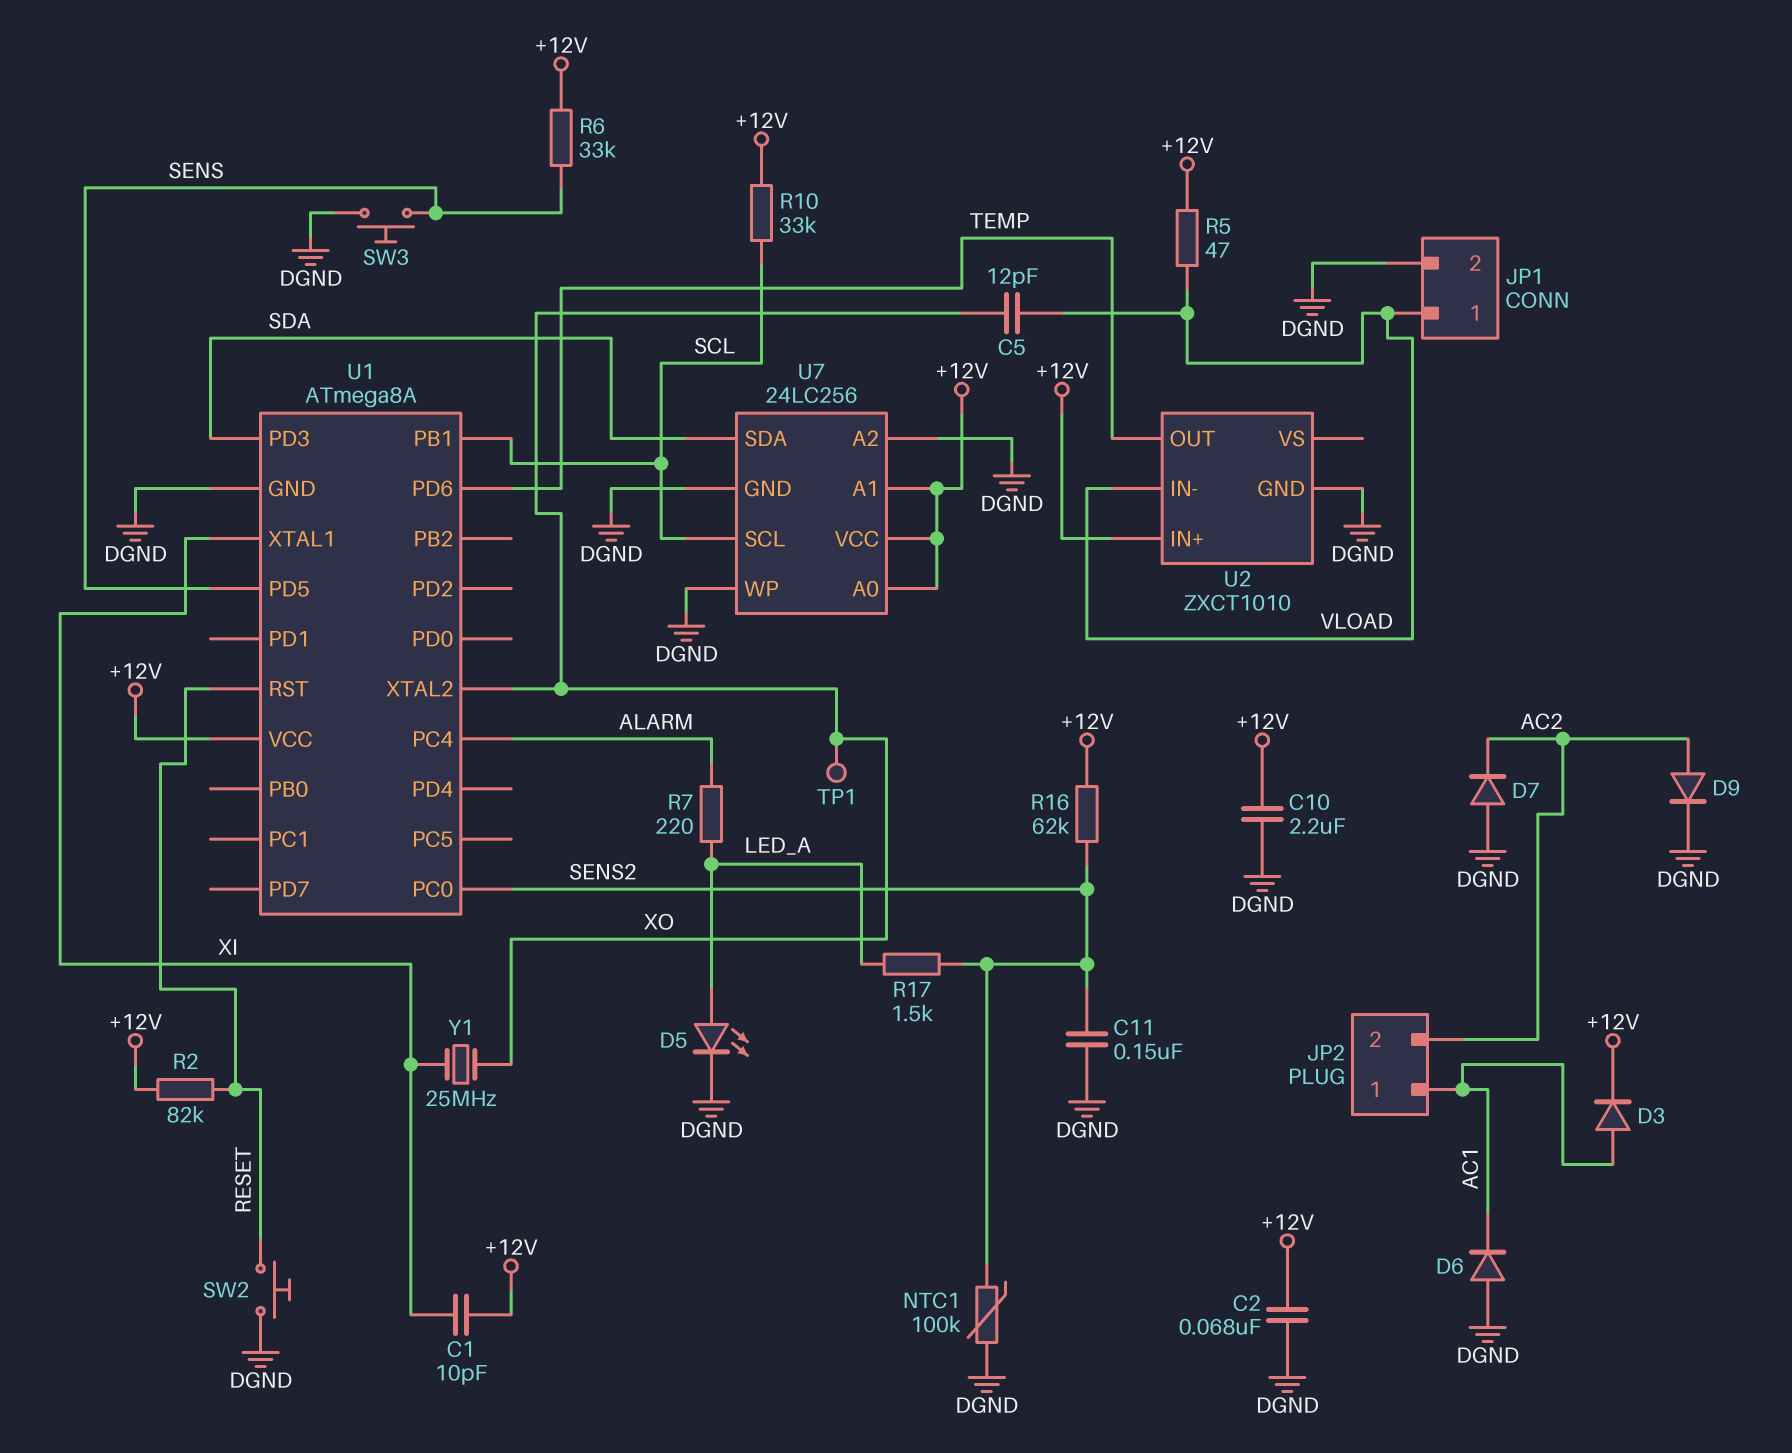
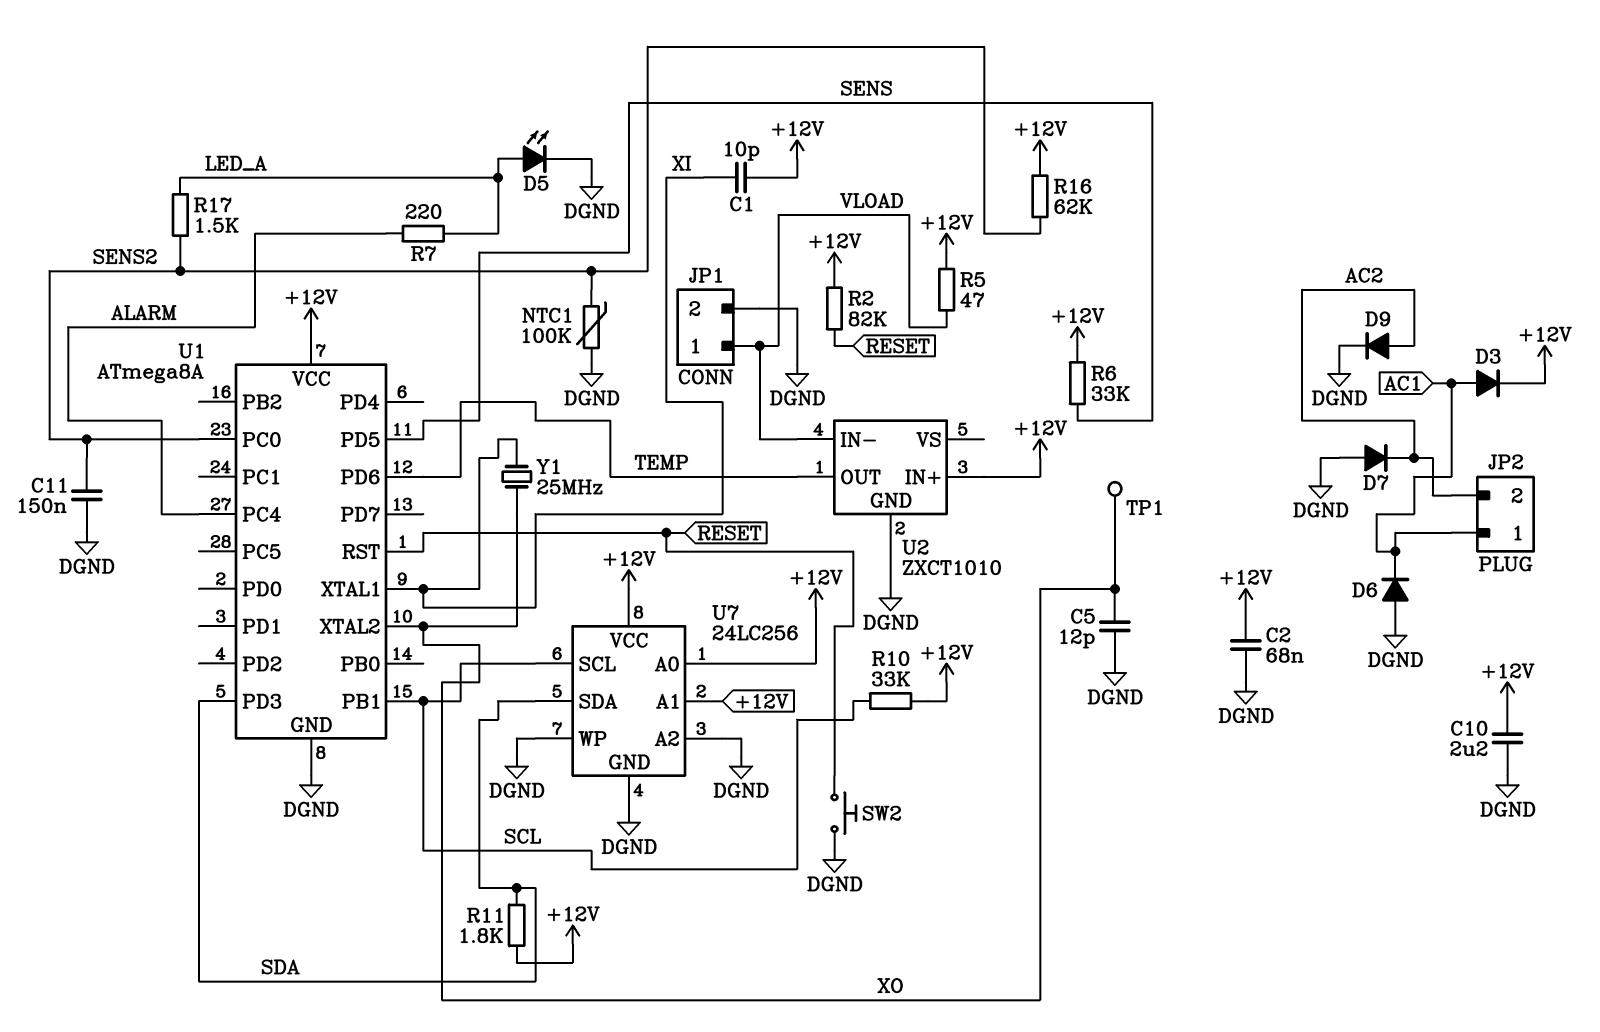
C5: 12pF (VLOAD, XO) -> 12pF (DGND, XO)
R11: none -> 1.8k (+12V, SDA)
SW3: button (DGND, SENS) -> none

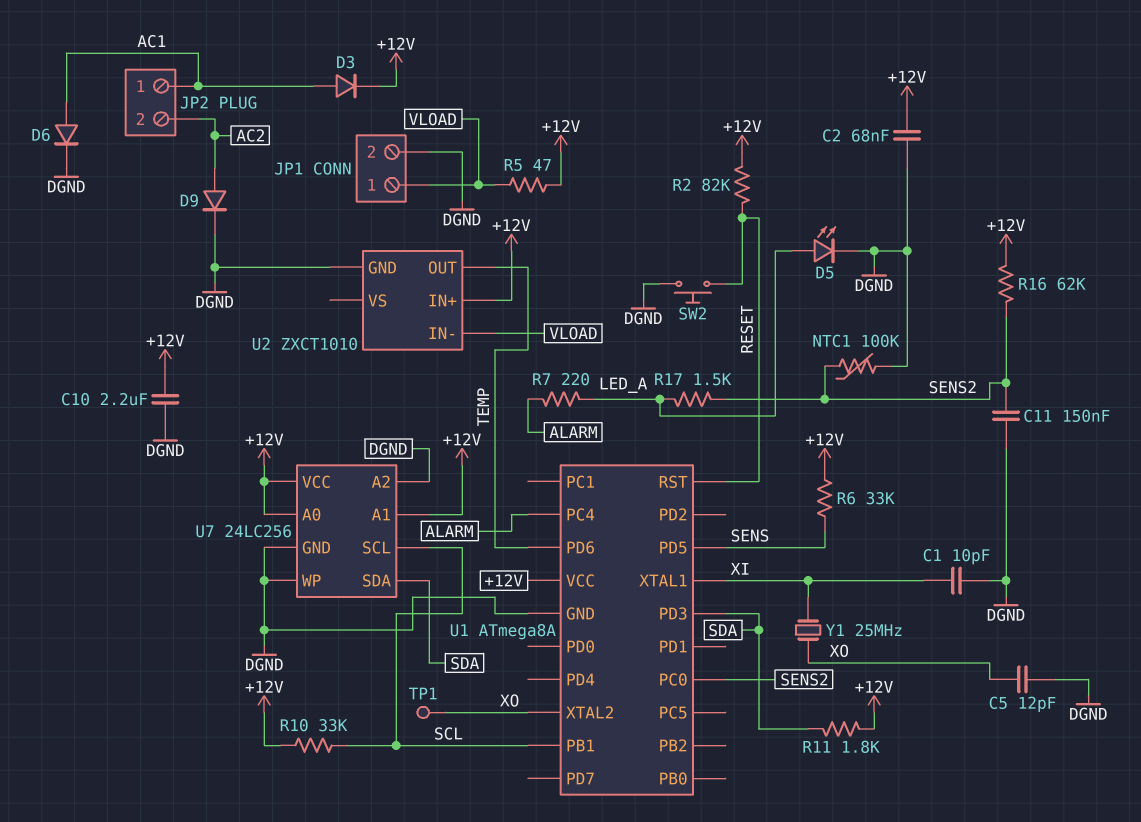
C1: 10pF (+12V, XI) -> 10pF (DGND, XI)
D6: diode (A DGND, K AC1) -> diode (A AC1, K DGND)
D7: diode (A DGND, K AC2) -> none

